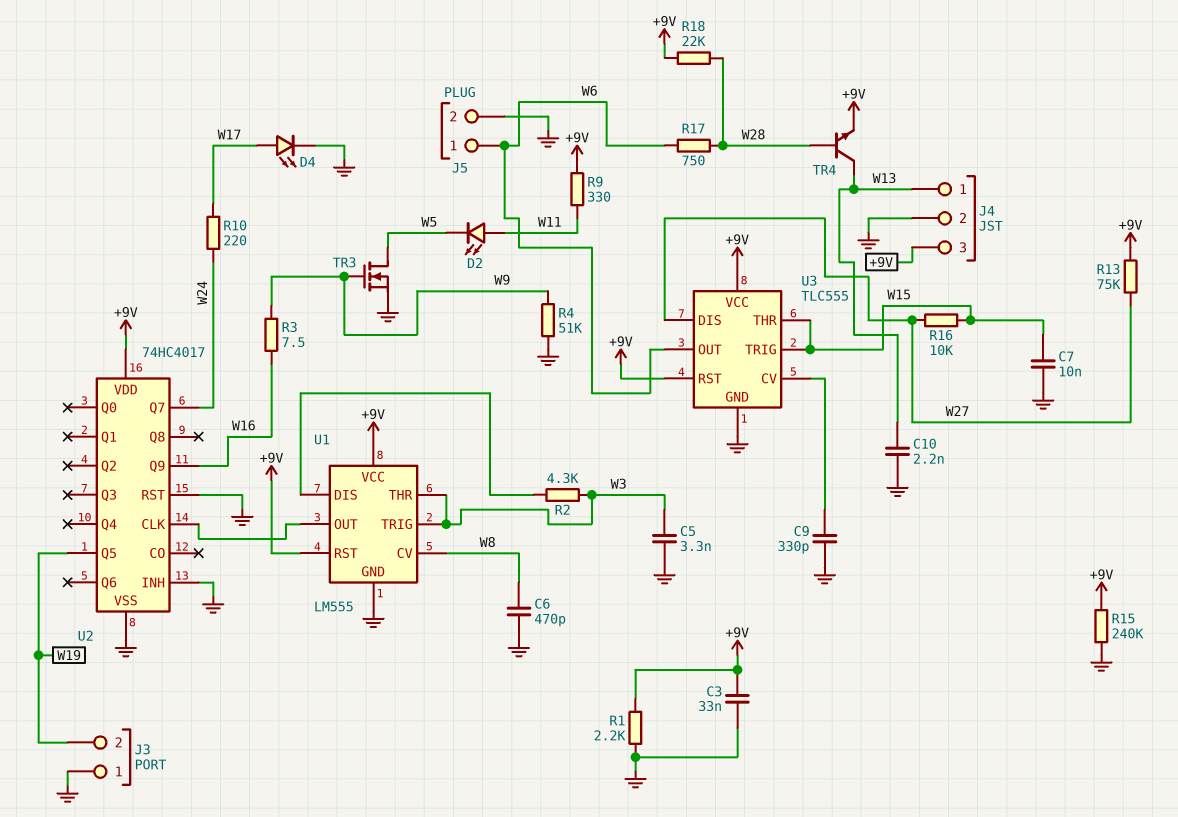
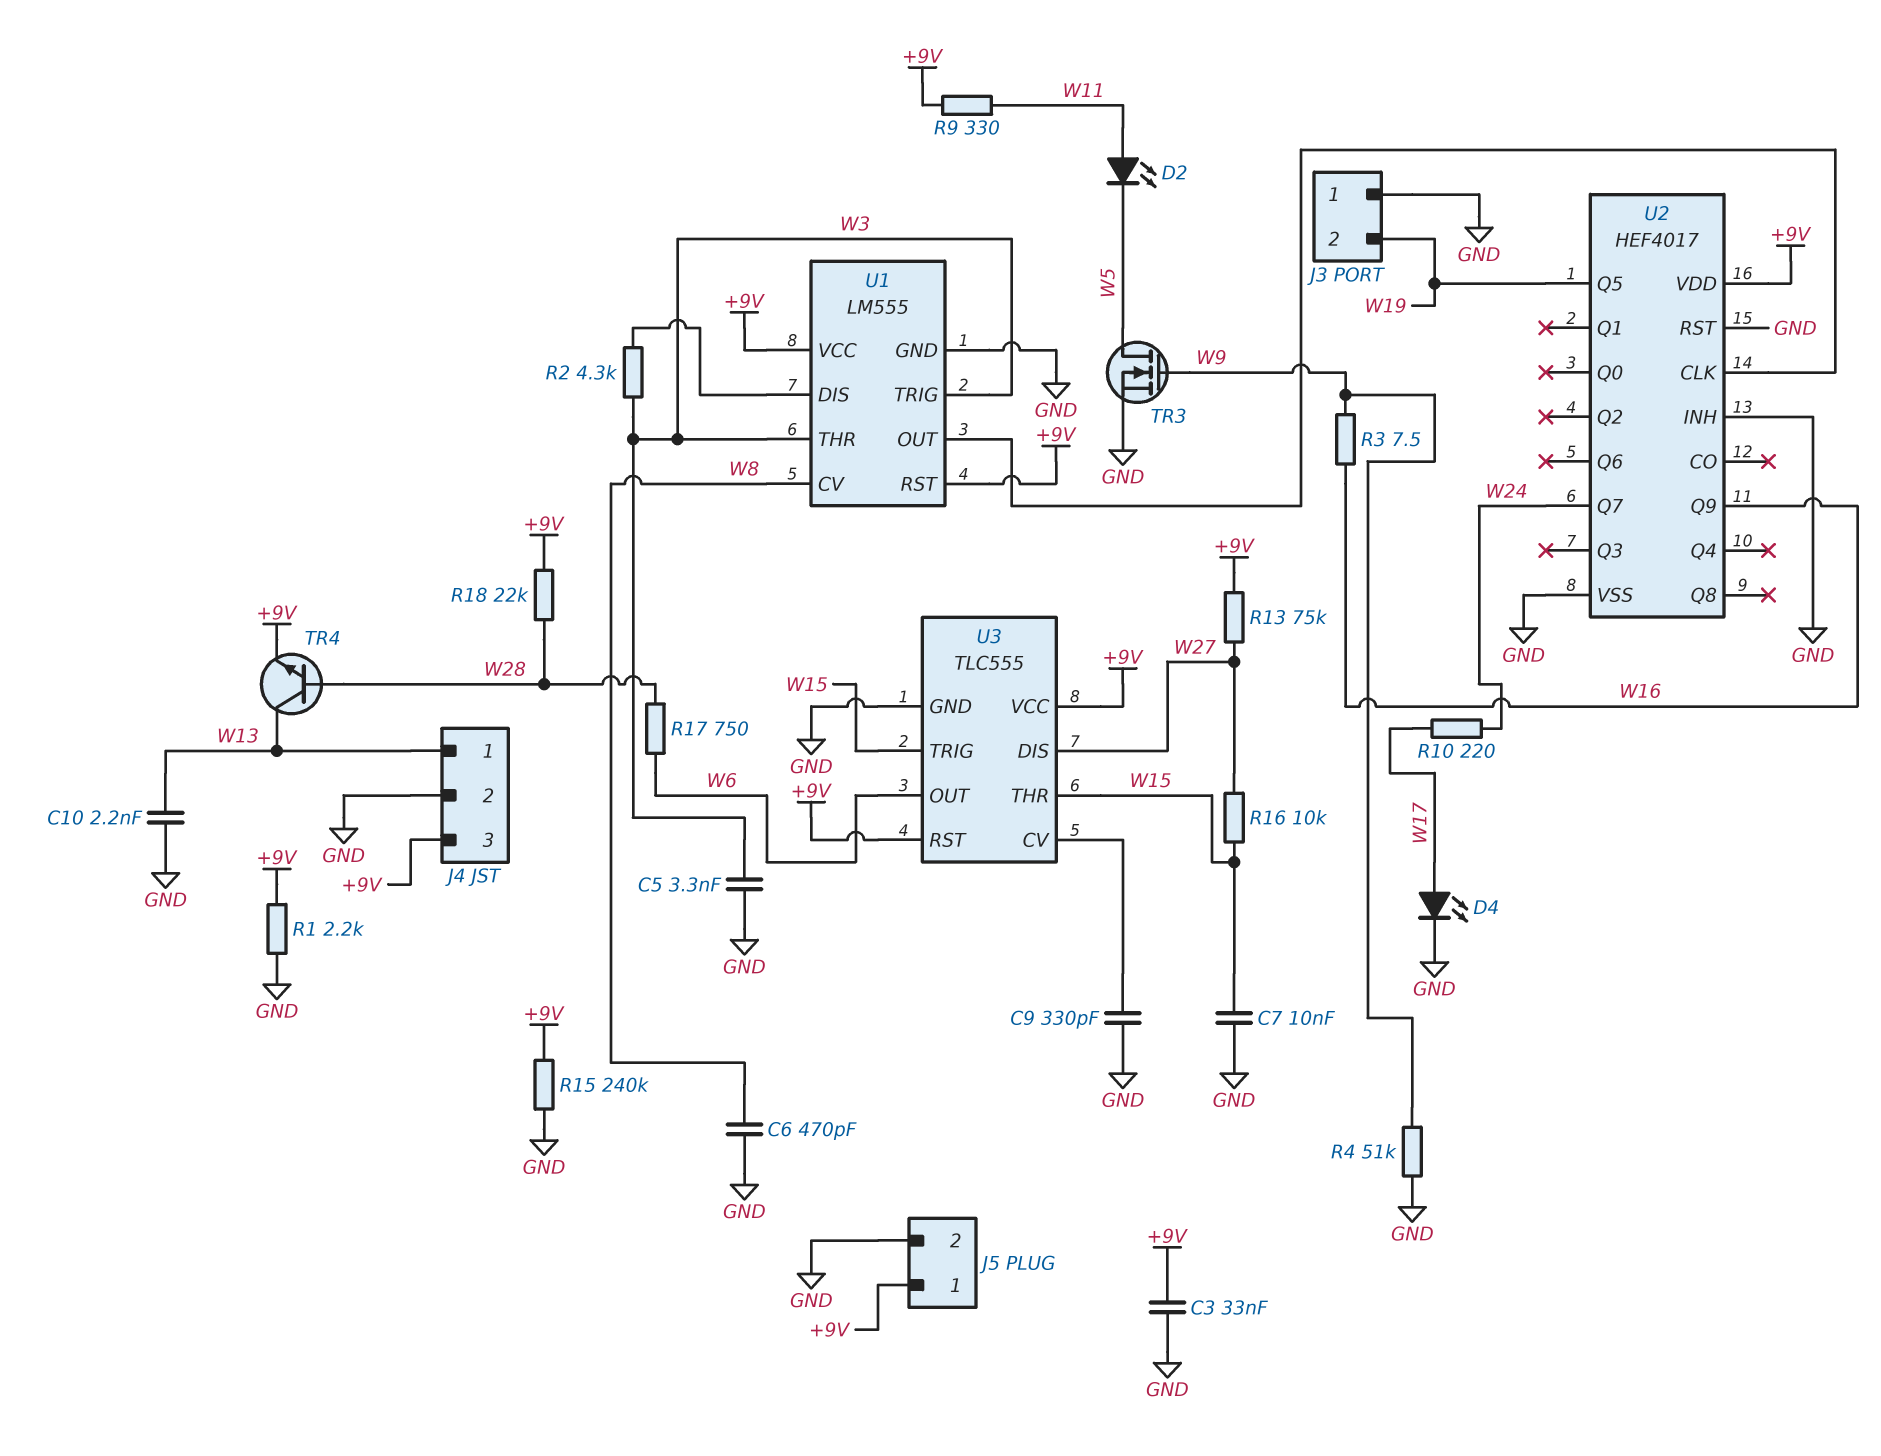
J5 pin 1: W6 -> +9V
U2: 74HC4017 -> HEF4017

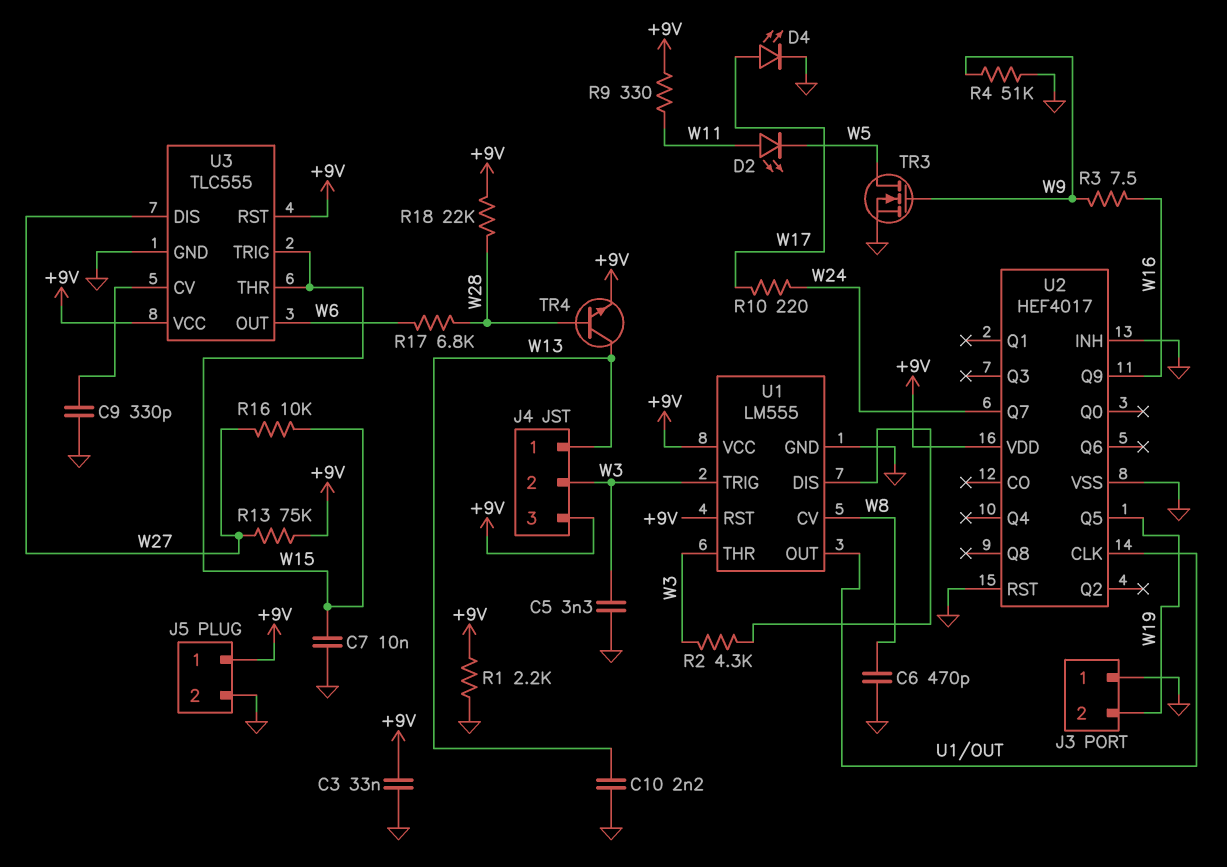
J4 pin 2: GND -> W3
R15: 240k (+9V, GND) -> none
R17: 750 (W6, W28) -> 6.8k (W6, W28)

